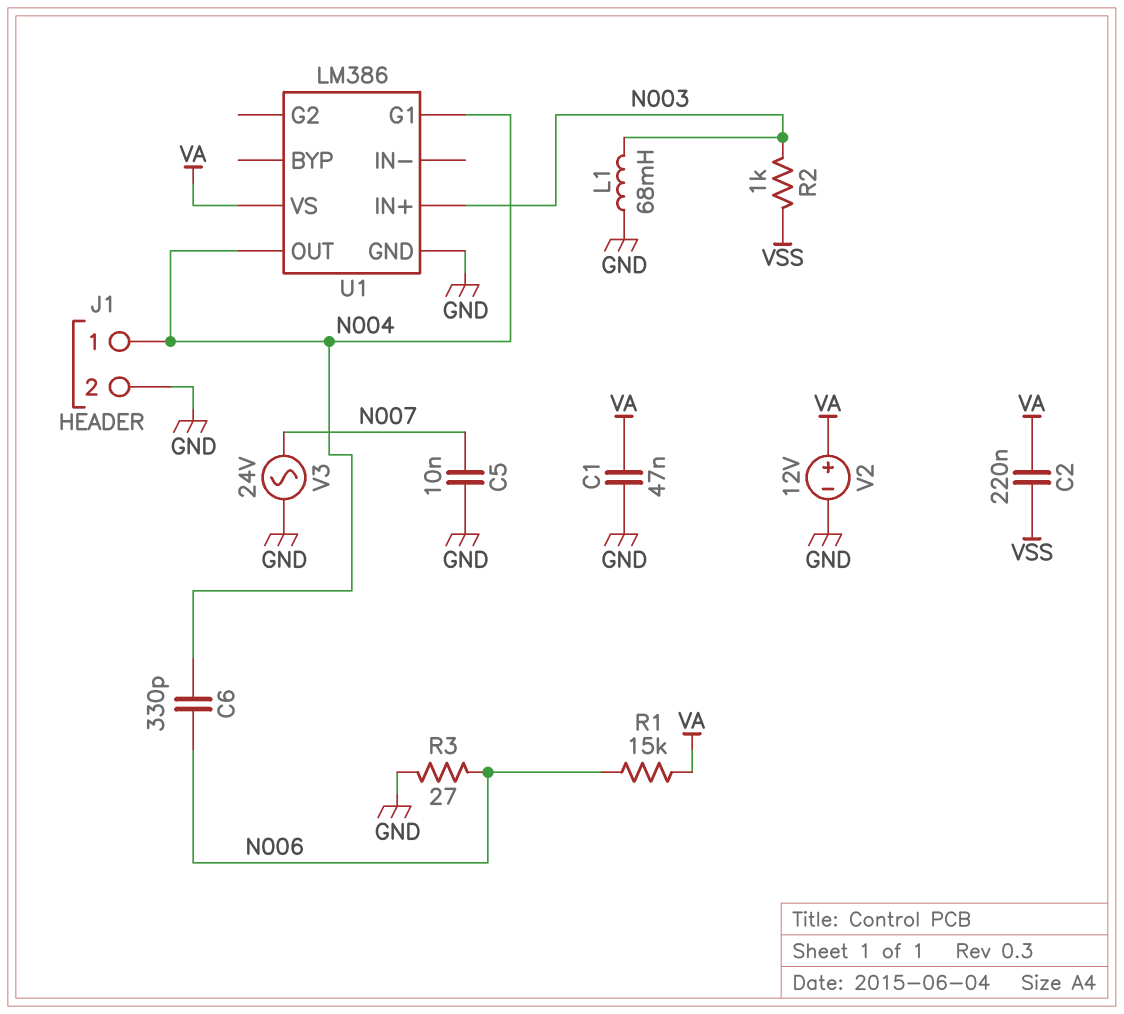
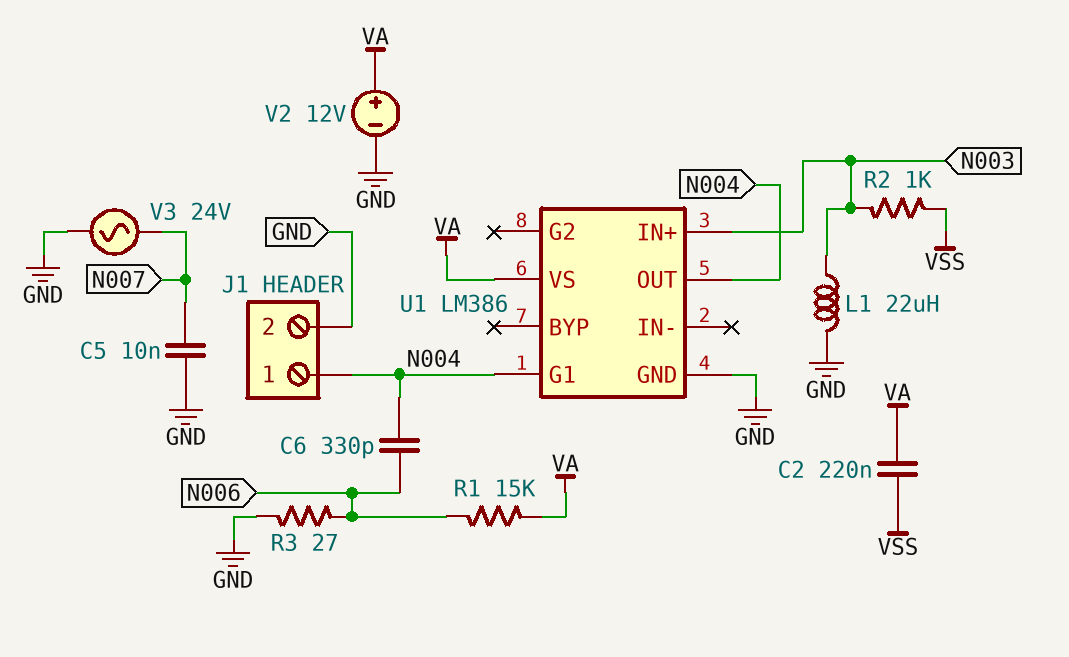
C1: 47nF (GND, VA) -> none
L1: 68mH (GND, N003) -> 22uH (GND, N003)

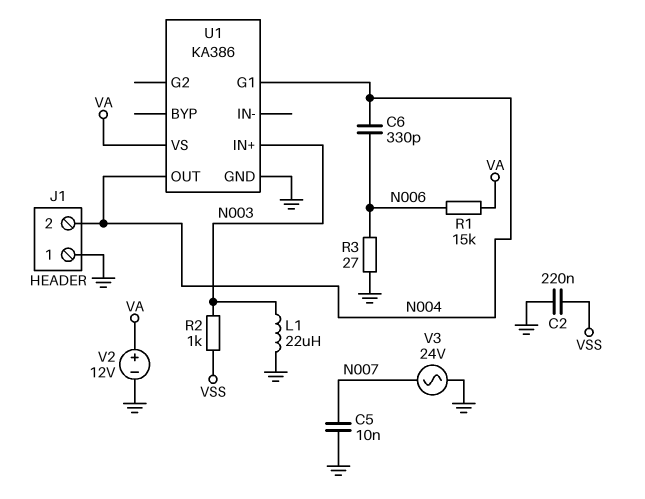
C2: 220nF (VA, VSS) -> 220nF (GND, VSS)
J1 pin 1: N004 -> GND
J1 pin 2: GND -> N004
U1: LM386 -> KA386

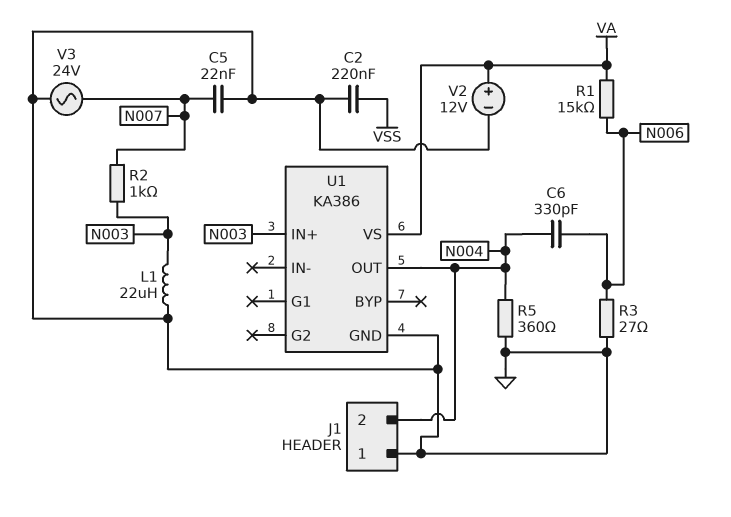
C5: 10nF (GND, N007) -> 22nF (GND, N007)
R2: 1k (N003, VSS) -> 1k (N003, N007)
R5: none -> 360 (GND, N004)
U1 pin G1: N004 -> none

